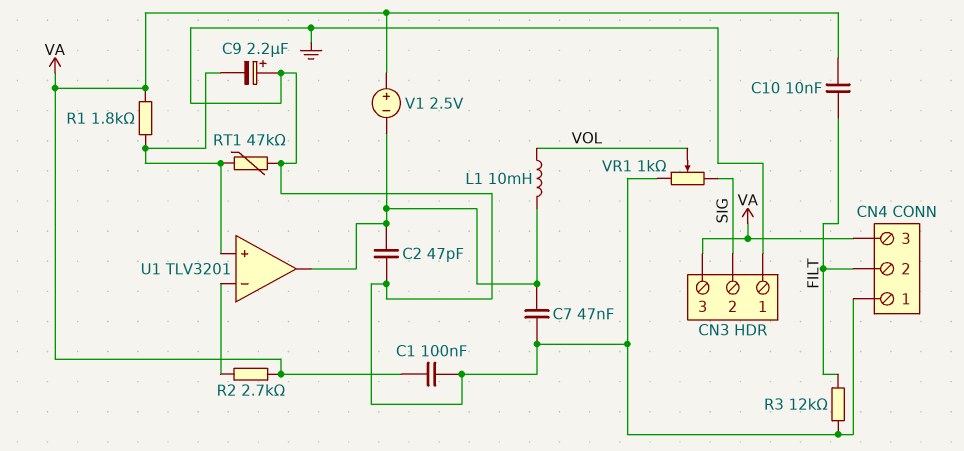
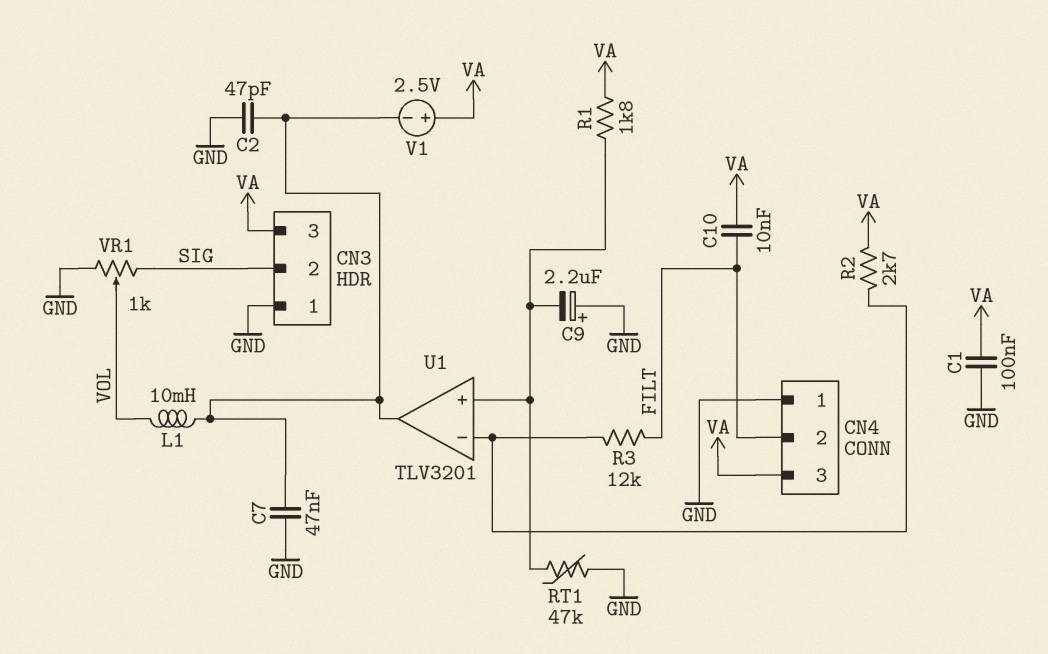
R3: 12k (FILT, GND) -> 12k (FILT, U1/in-)

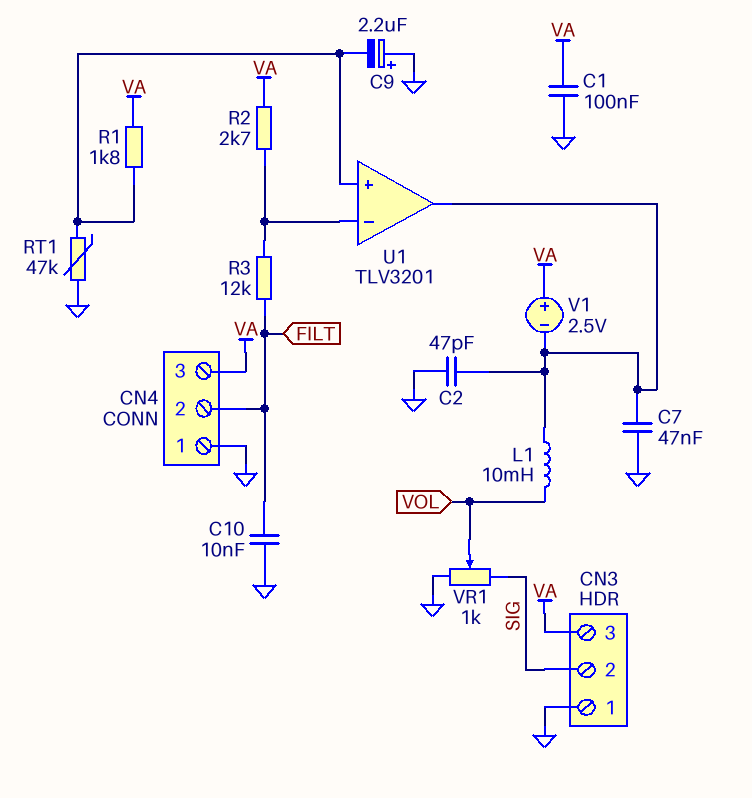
C10: 10nF (FILT, VA) -> 10nF (FILT, GND)

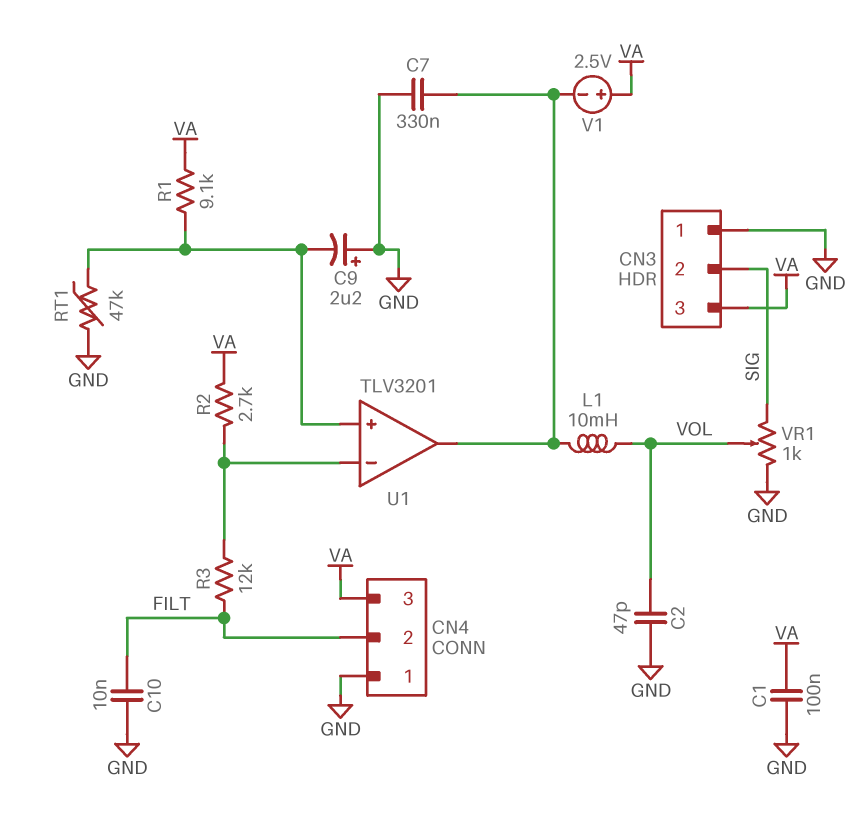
C2: 47pF (GND, U1/out) -> 47pF (GND, VOL)
C7: 47nF (GND, U1/out) -> 330nF (GND, U1/out)
R1: 1.8k (U1/in+, VA) -> 9.1k (U1/in+, VA)

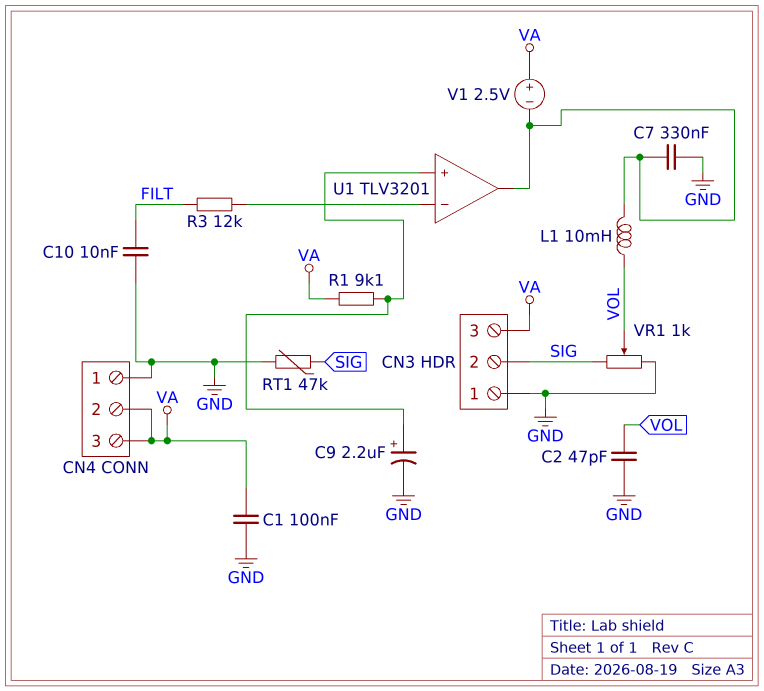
C9: 2.2uF (plus GND, minus U1/in+) -> 2.2uF (plus U1/in+, minus GND)
CN4 pin 2: FILT -> VA
R2: 2.7k (U1/in-, VA) -> none
RT1: 47k (GND, U1/in+) -> 47k (GND, SIG)

